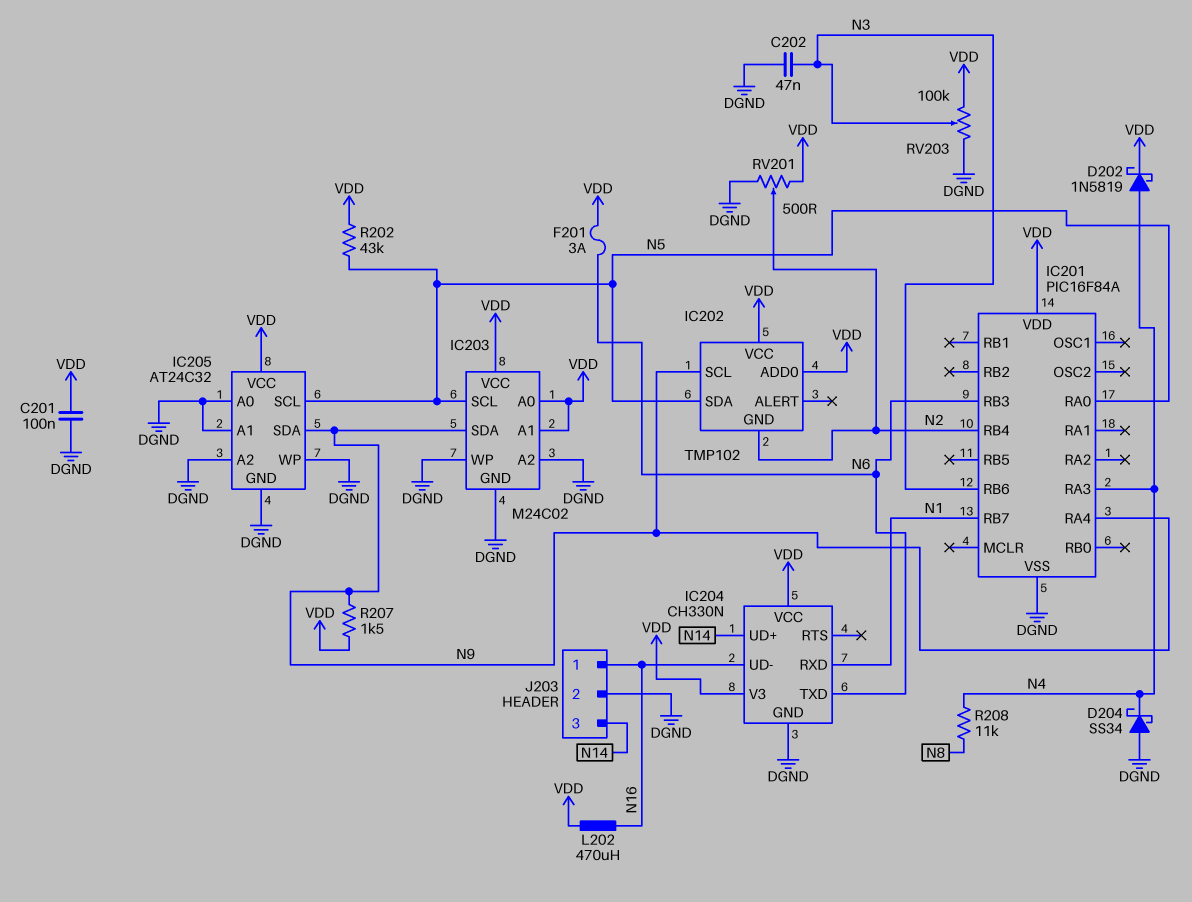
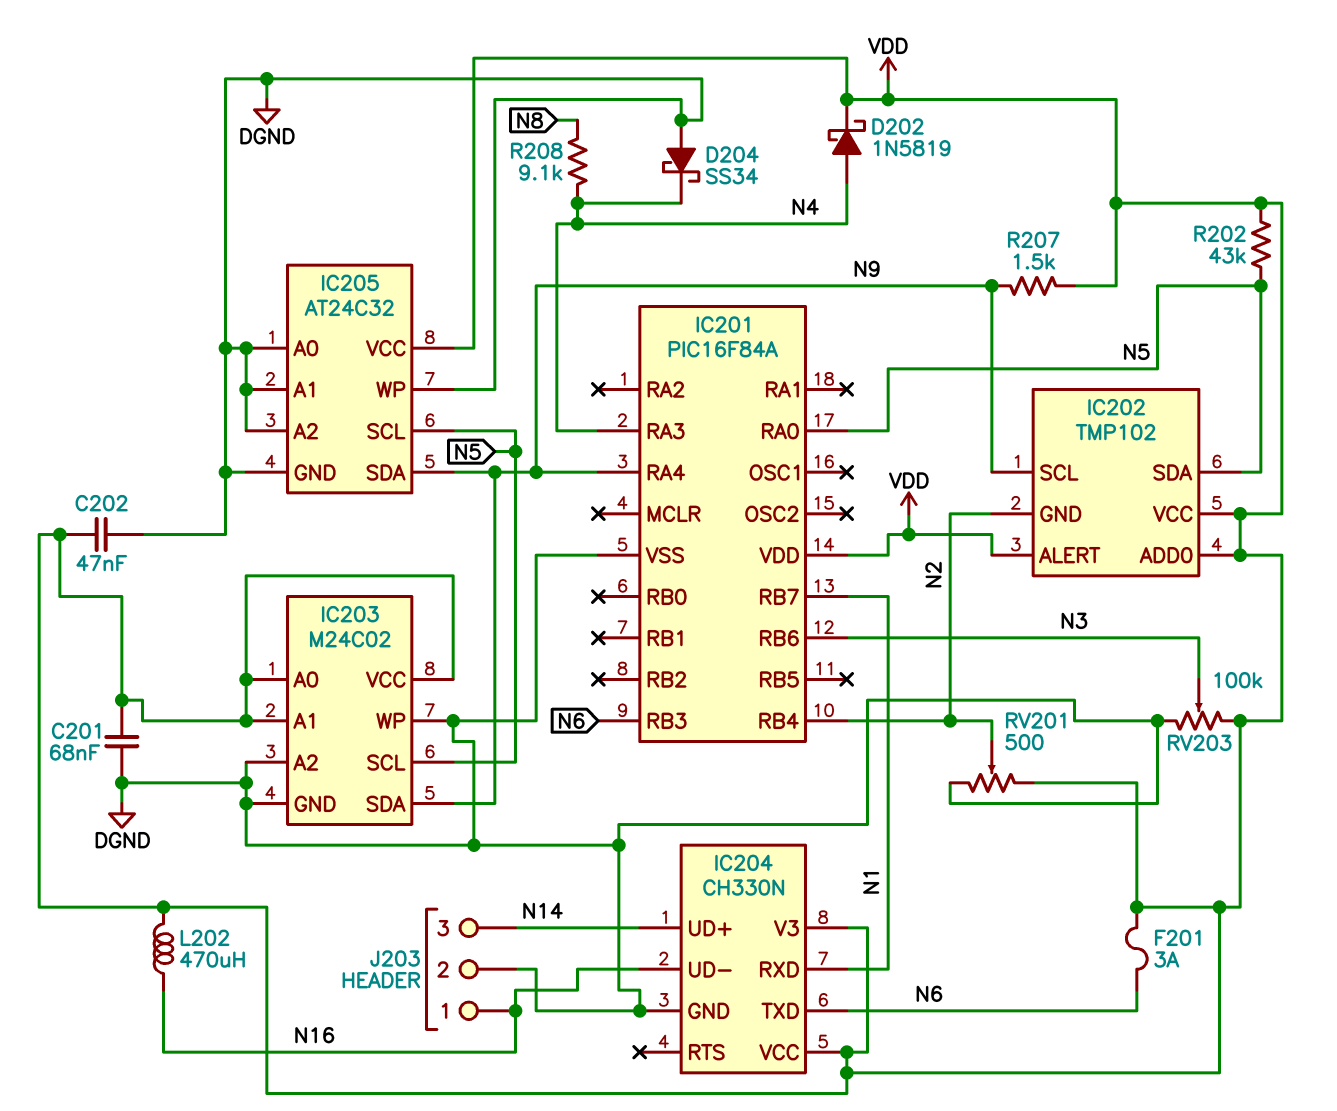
C201: 100nF (DGND, VDD) -> 68nF (DGND, VDD)
C202: 47nF (DGND, N3) -> 47nF (DGND, VDD)
IC202 pin ALERT: none -> VDD
R208: 11k (N4, N8) -> 9.1k (N4, N8)

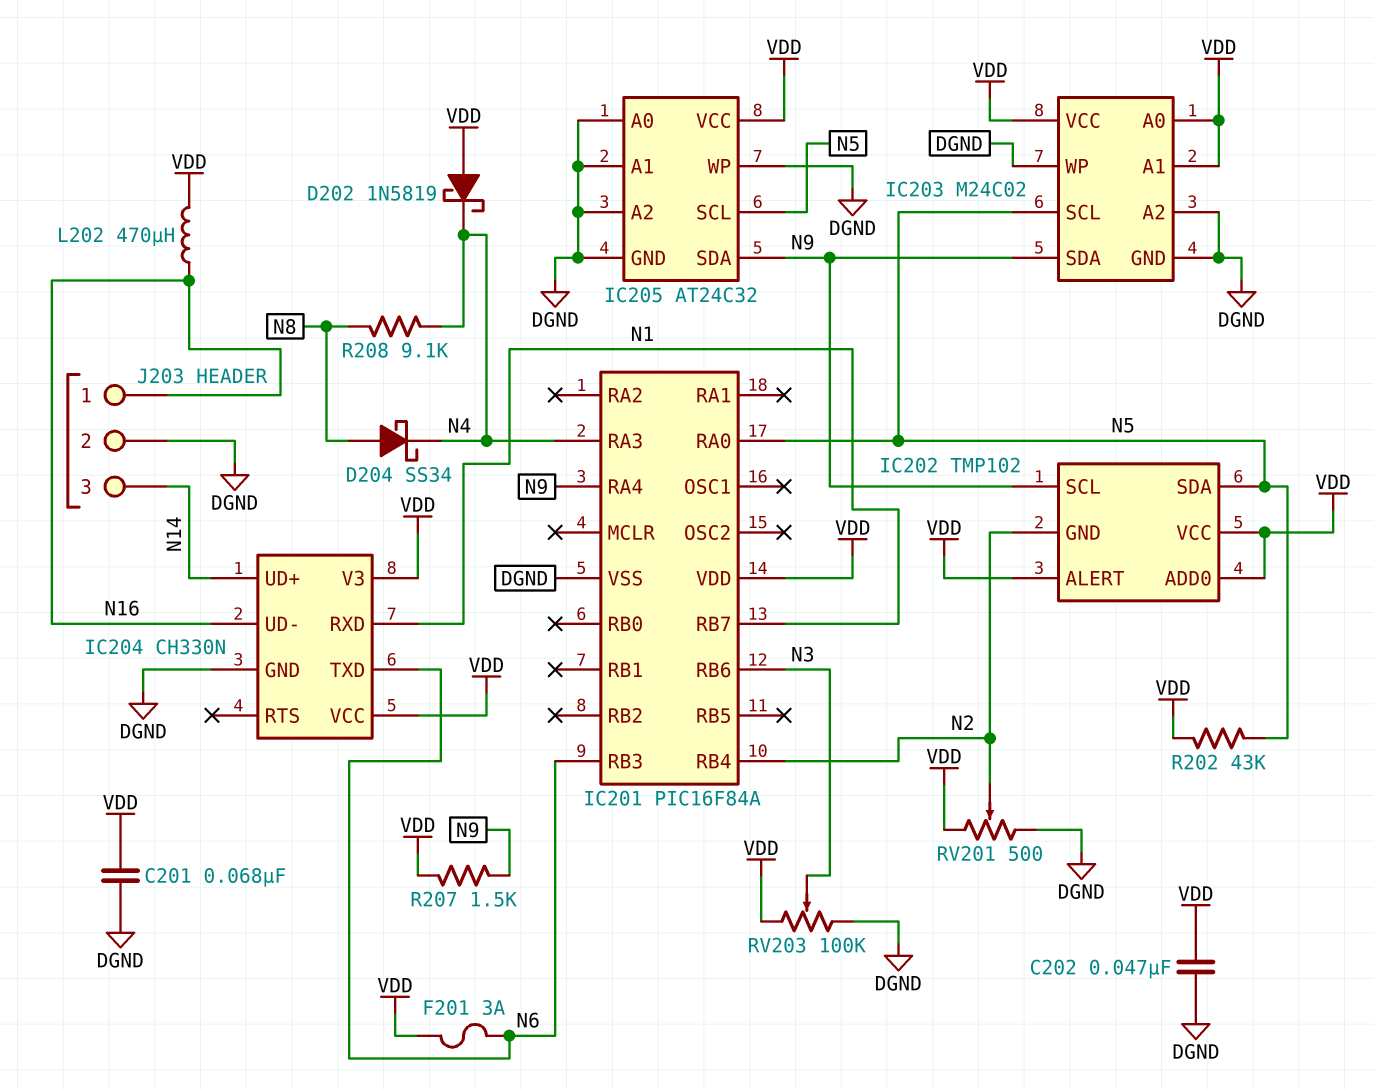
D202: schottky 1N5819 (A N4, K VDD) -> schottky 1N5819 (A VDD, K N4)
D204: schottky SS34 (A DGND, K N4) -> schottky SS34 (A N8, K N4)

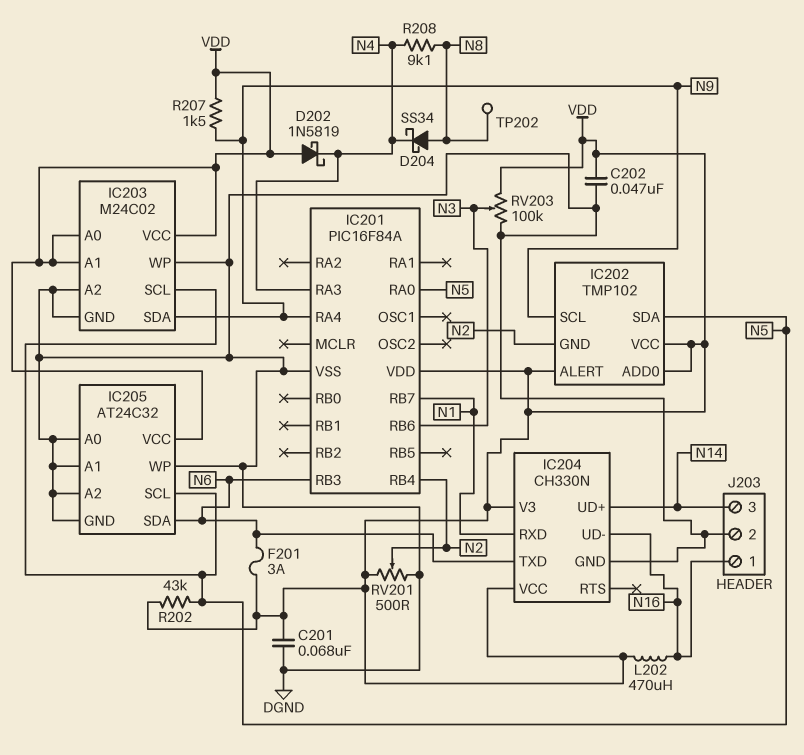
IC205 pin SDA: N9 -> N6
TP202: none -> test point (N8)

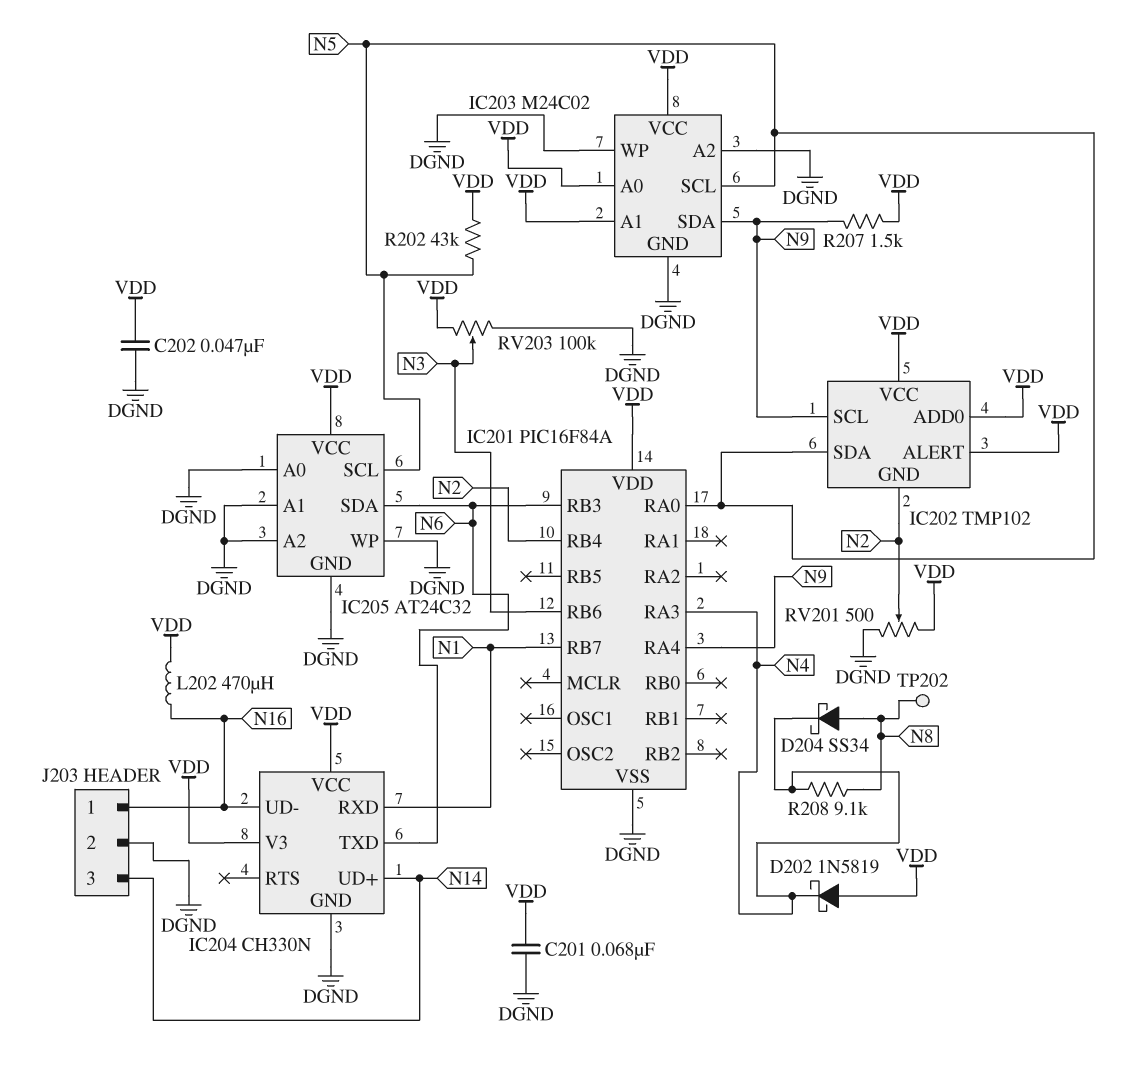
F201: 3A (N6, VDD) -> none

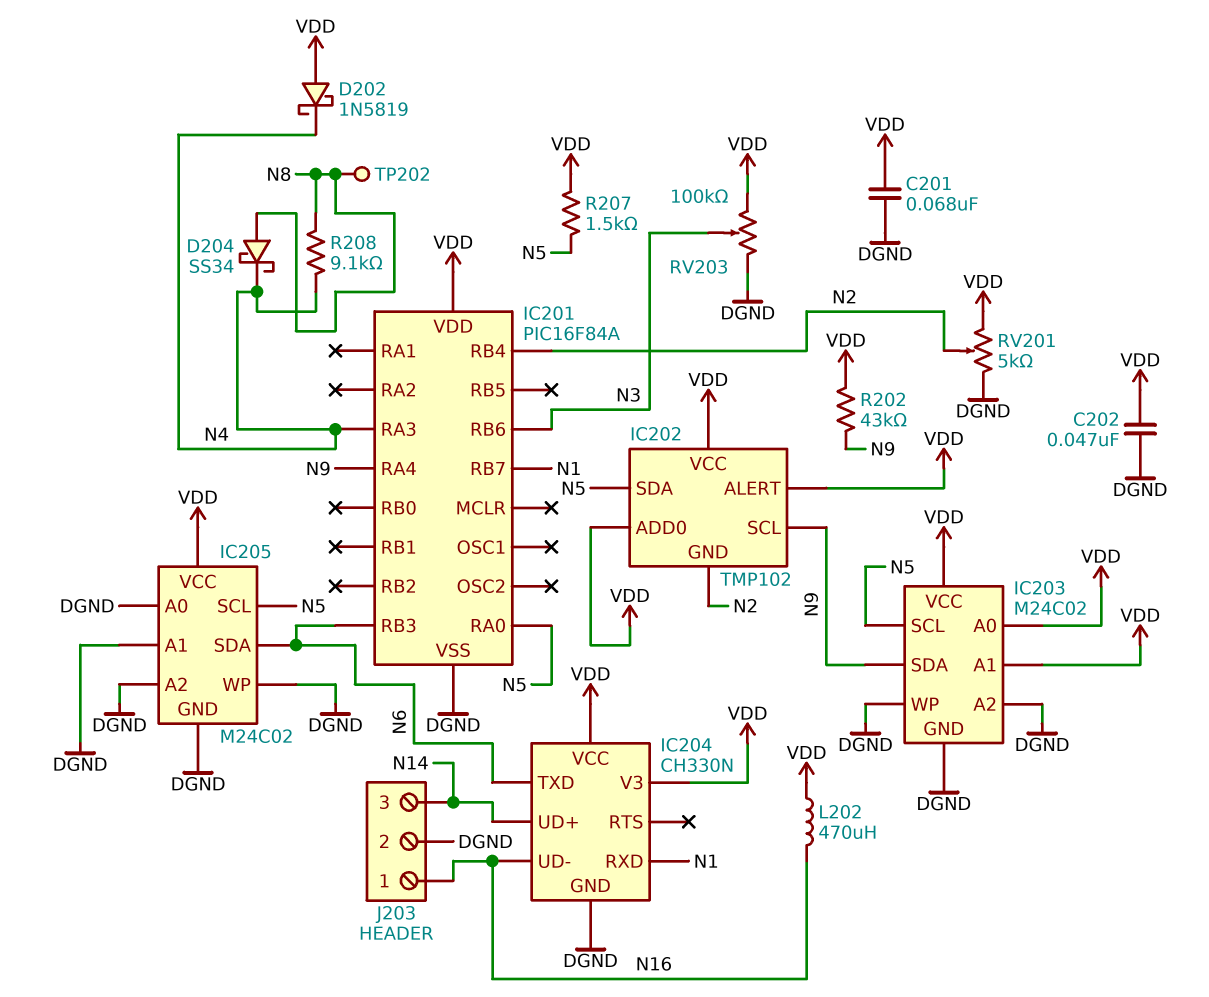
IC205: AT24C32 -> M24C02
R202: 43k (N5, VDD) -> 43k (N9, VDD)
R207: 1.5k (N9, VDD) -> 1.5k (N5, VDD)
RV201: 500 (DGND, VDD, wiper N2) -> 5k (DGND, VDD, wiper N2)

